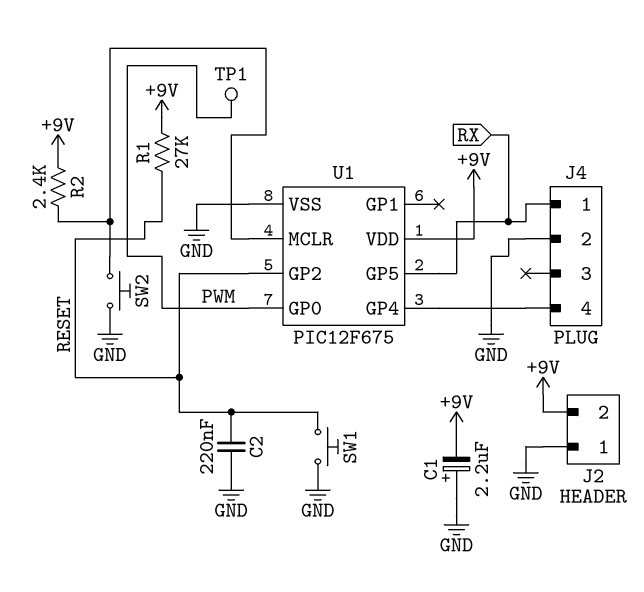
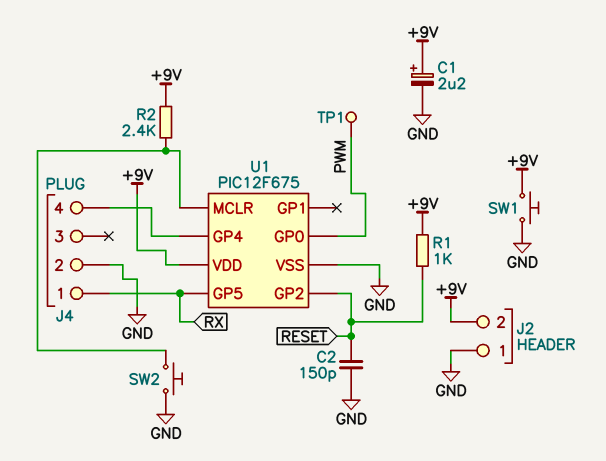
C1: 2.2uF (plus GND, minus +9V) -> 2.2uF (plus +9V, minus GND)
C2: 220nF (GND, RESET) -> 150pF (GND, RESET)
R1: 27k (+9V, RESET) -> 1k (+9V, RESET)
SW1: button (GND, RESET) -> button (+9V, GND)

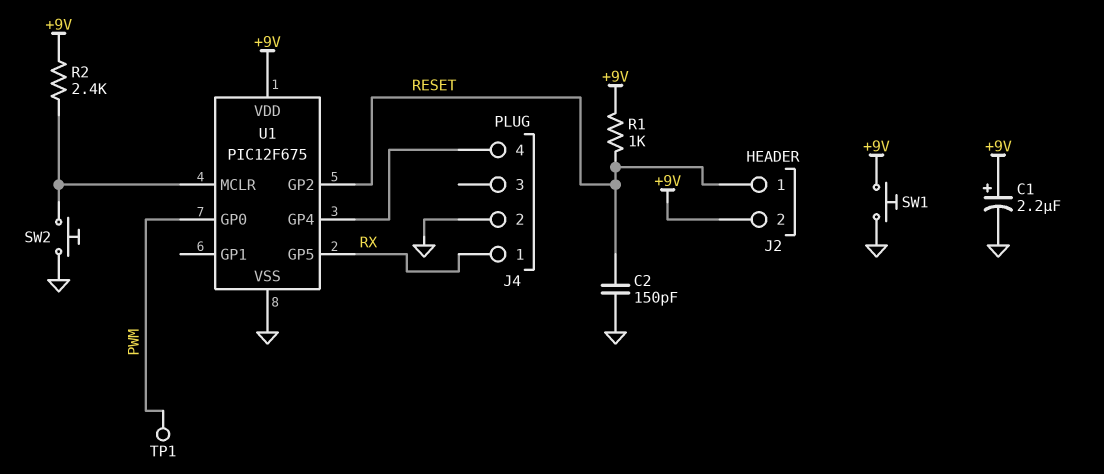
J2 pin 1: GND -> RESET

